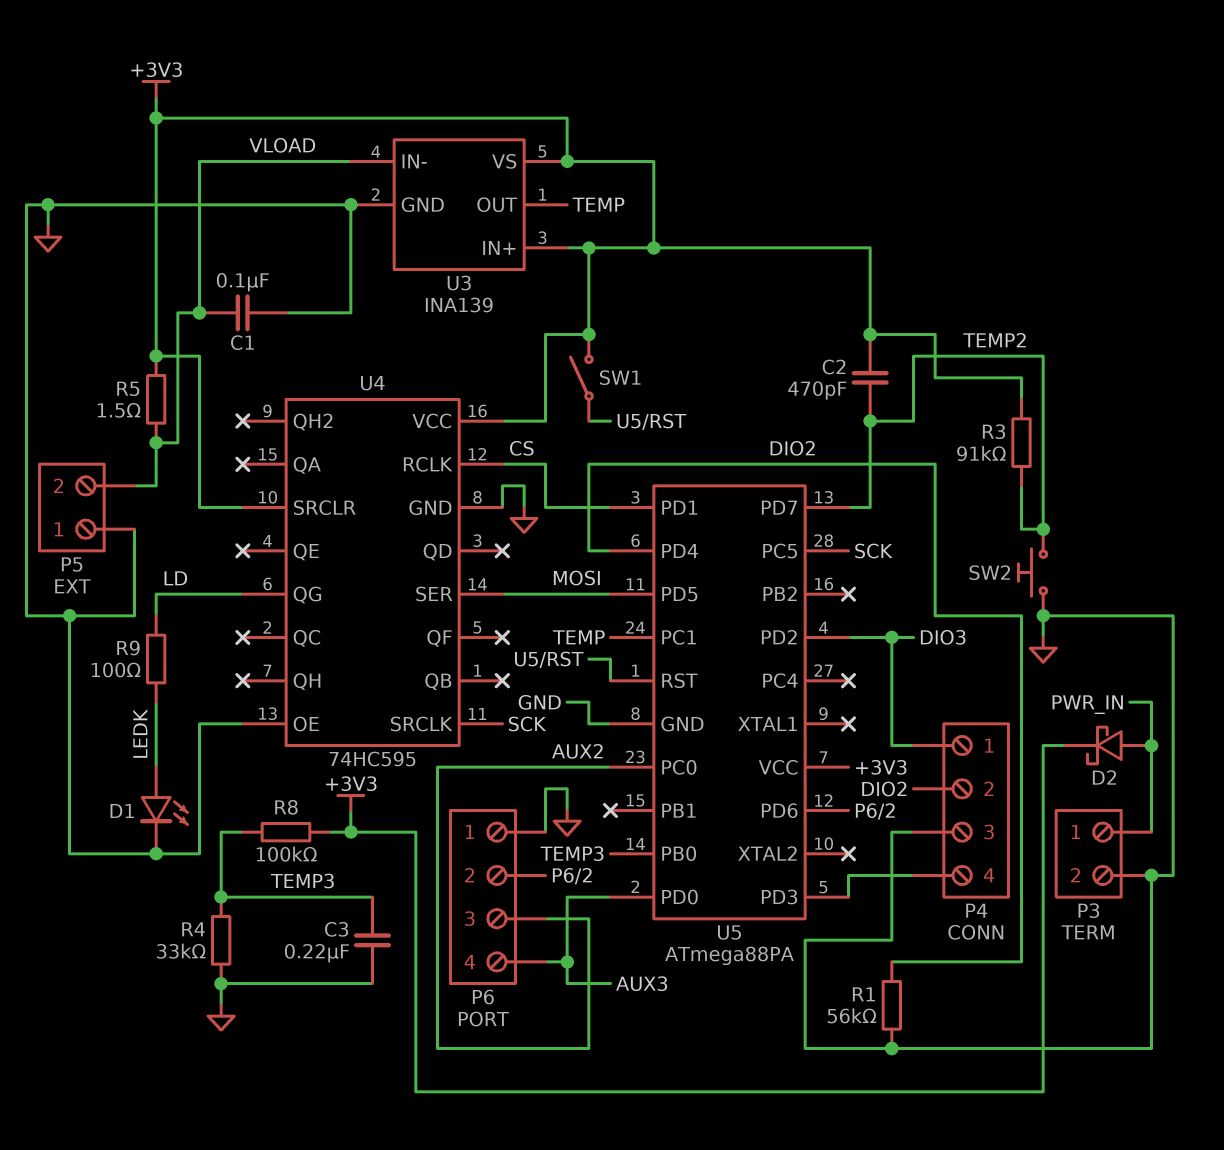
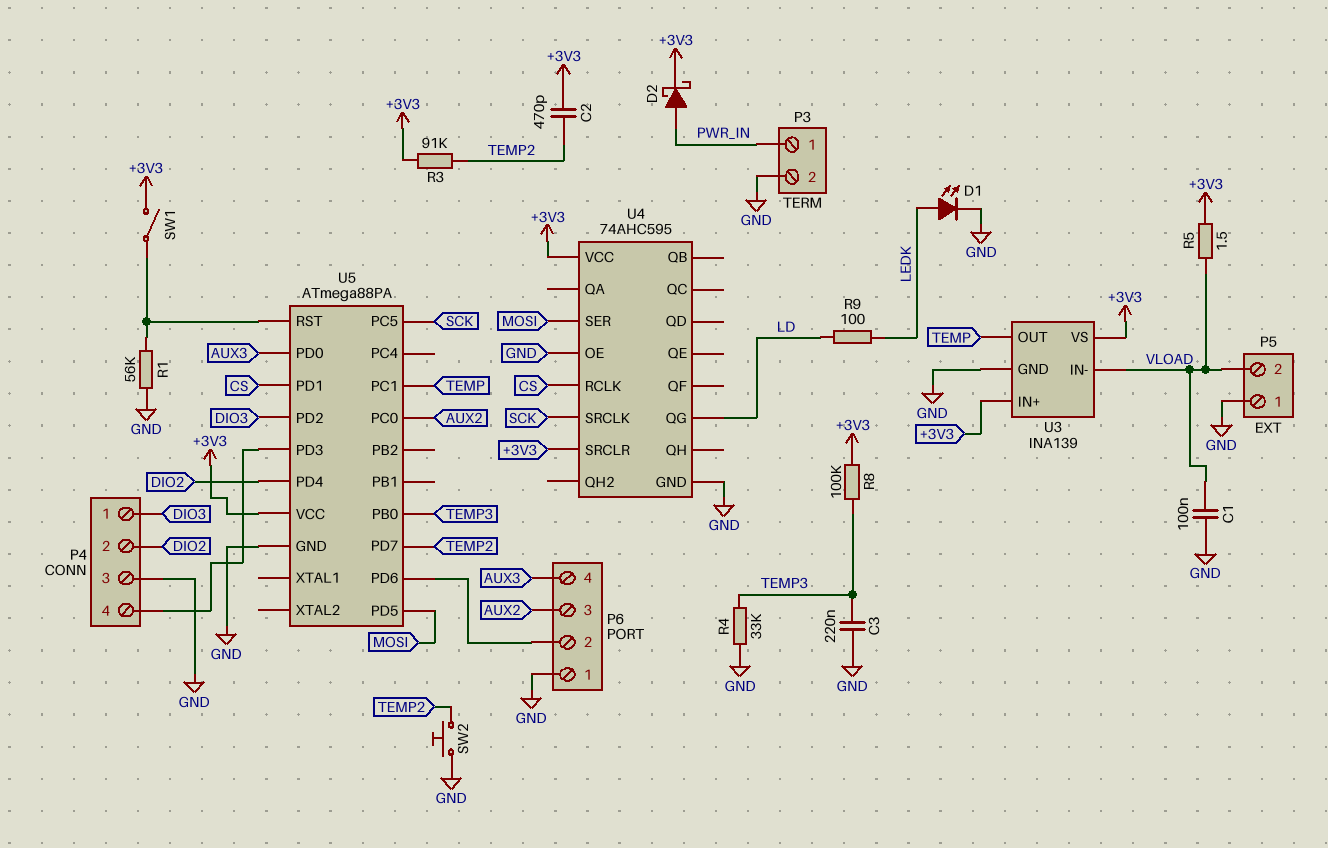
R1: 56k (DIO2, GND) -> 56k (GND, U5/RST)
U4: 74HC595 -> 74AHC595

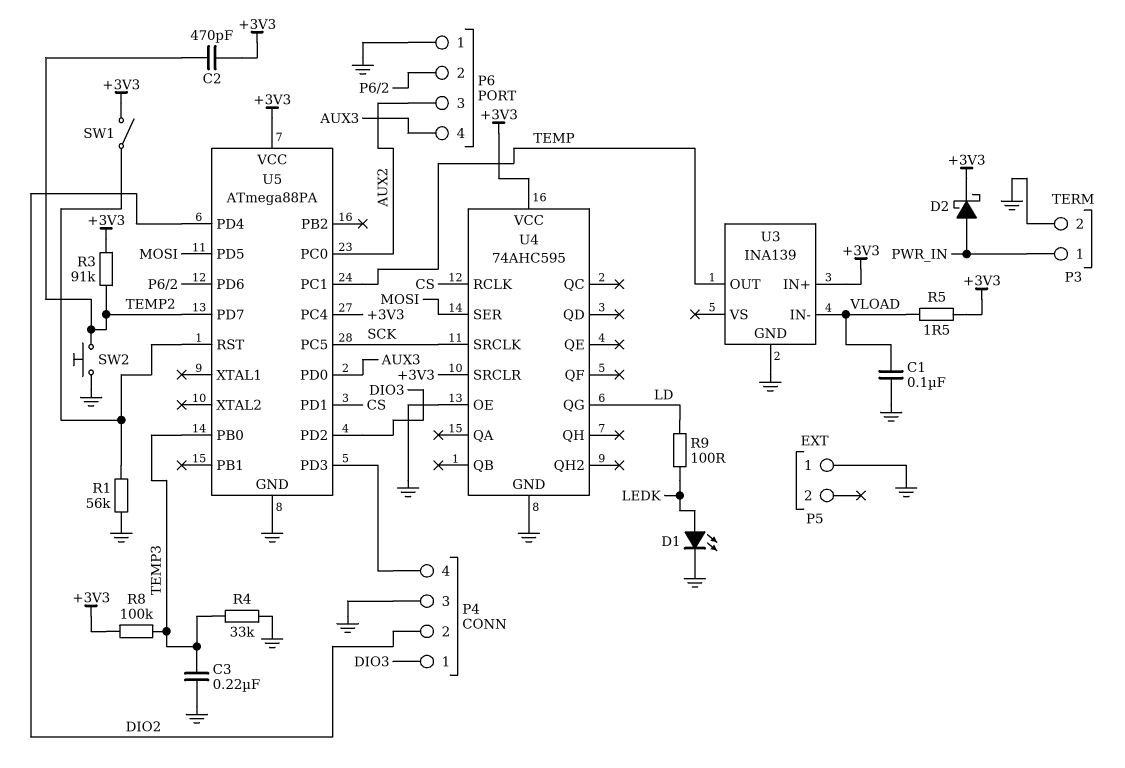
P5 pin 2: VLOAD -> none
U3 pin VS: +3V3 -> none
U5 pin PC4: none -> +3V3

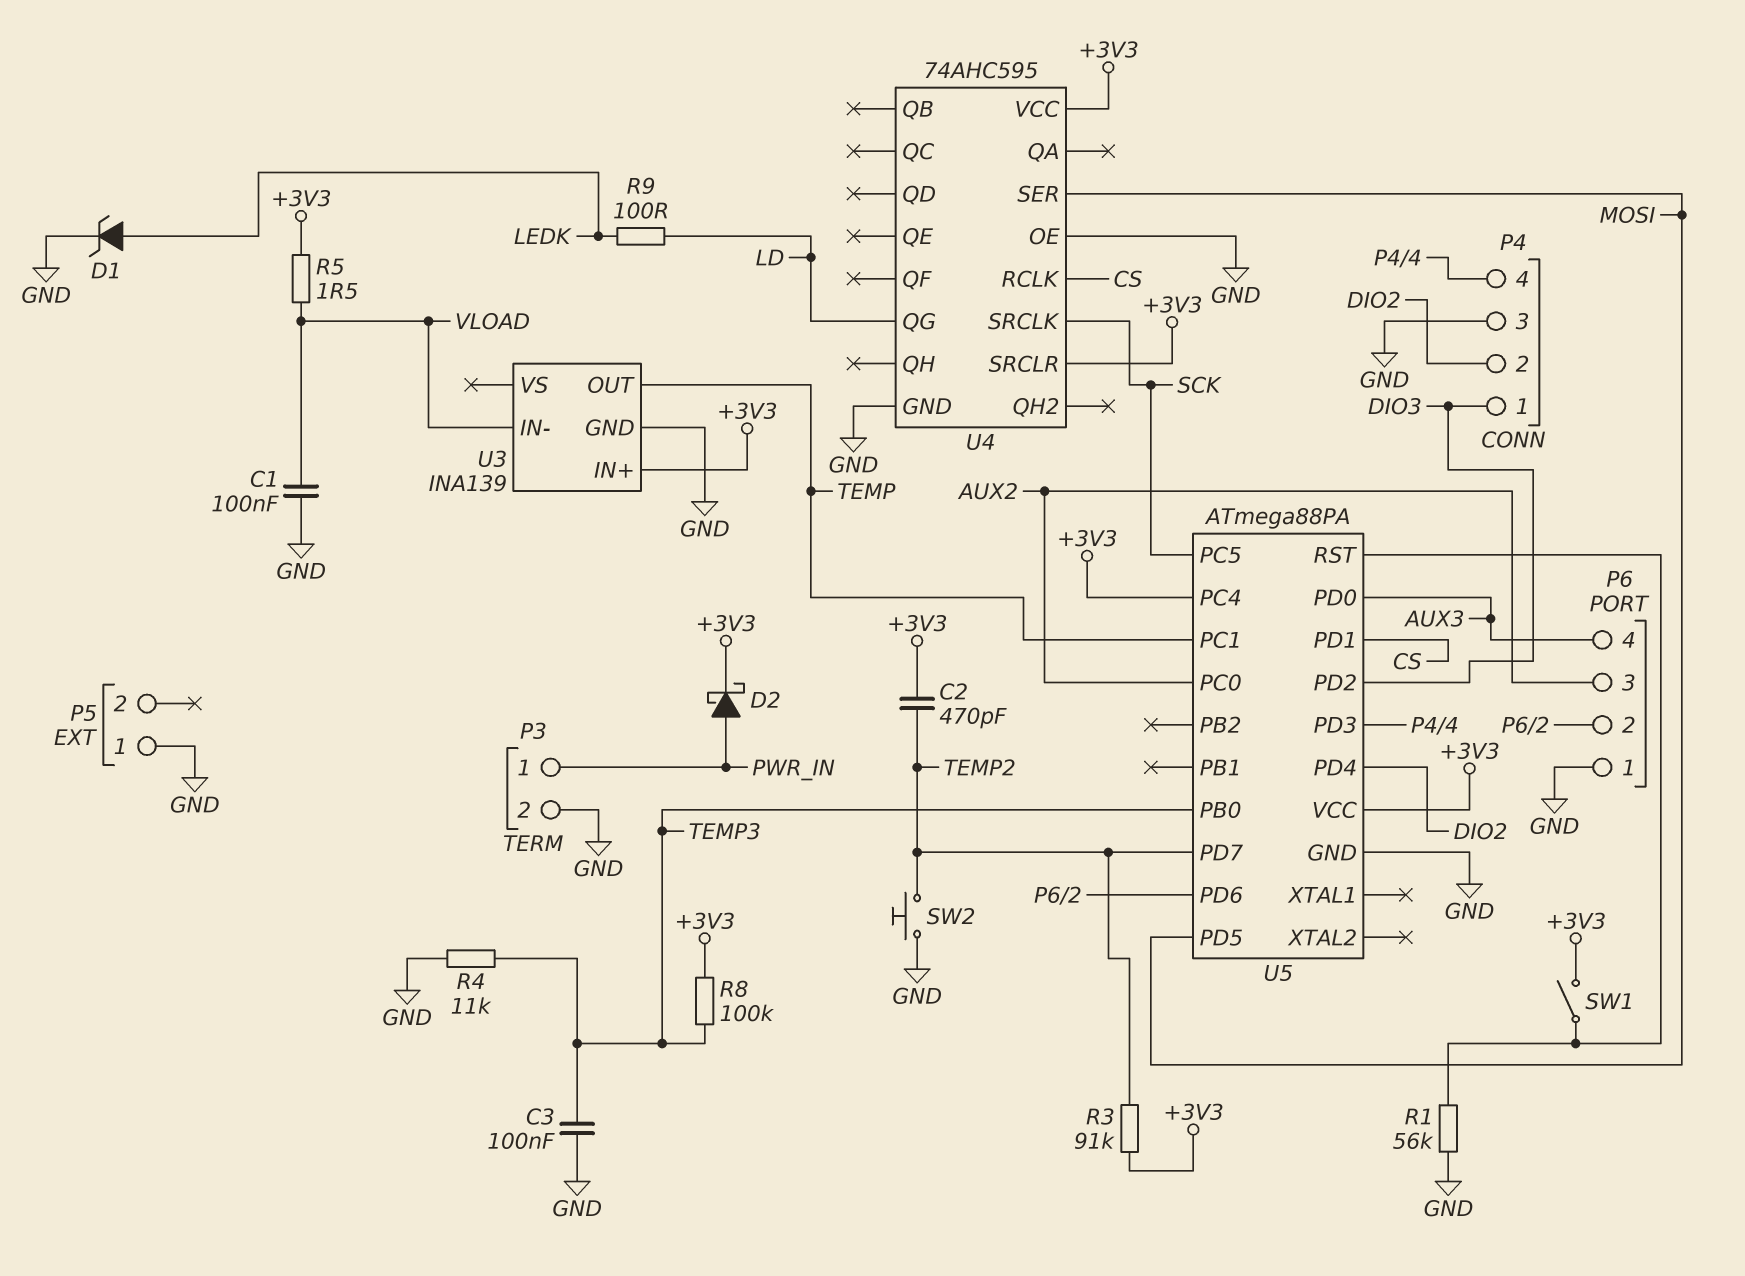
C3: 220nF (GND, TEMP3) -> 100nF (GND, TEMP3)
D1: LED (A LEDK, K GND) -> zener (A LEDK, K GND)
R4: 33k (GND, TEMP3) -> 11k (GND, TEMP3)

